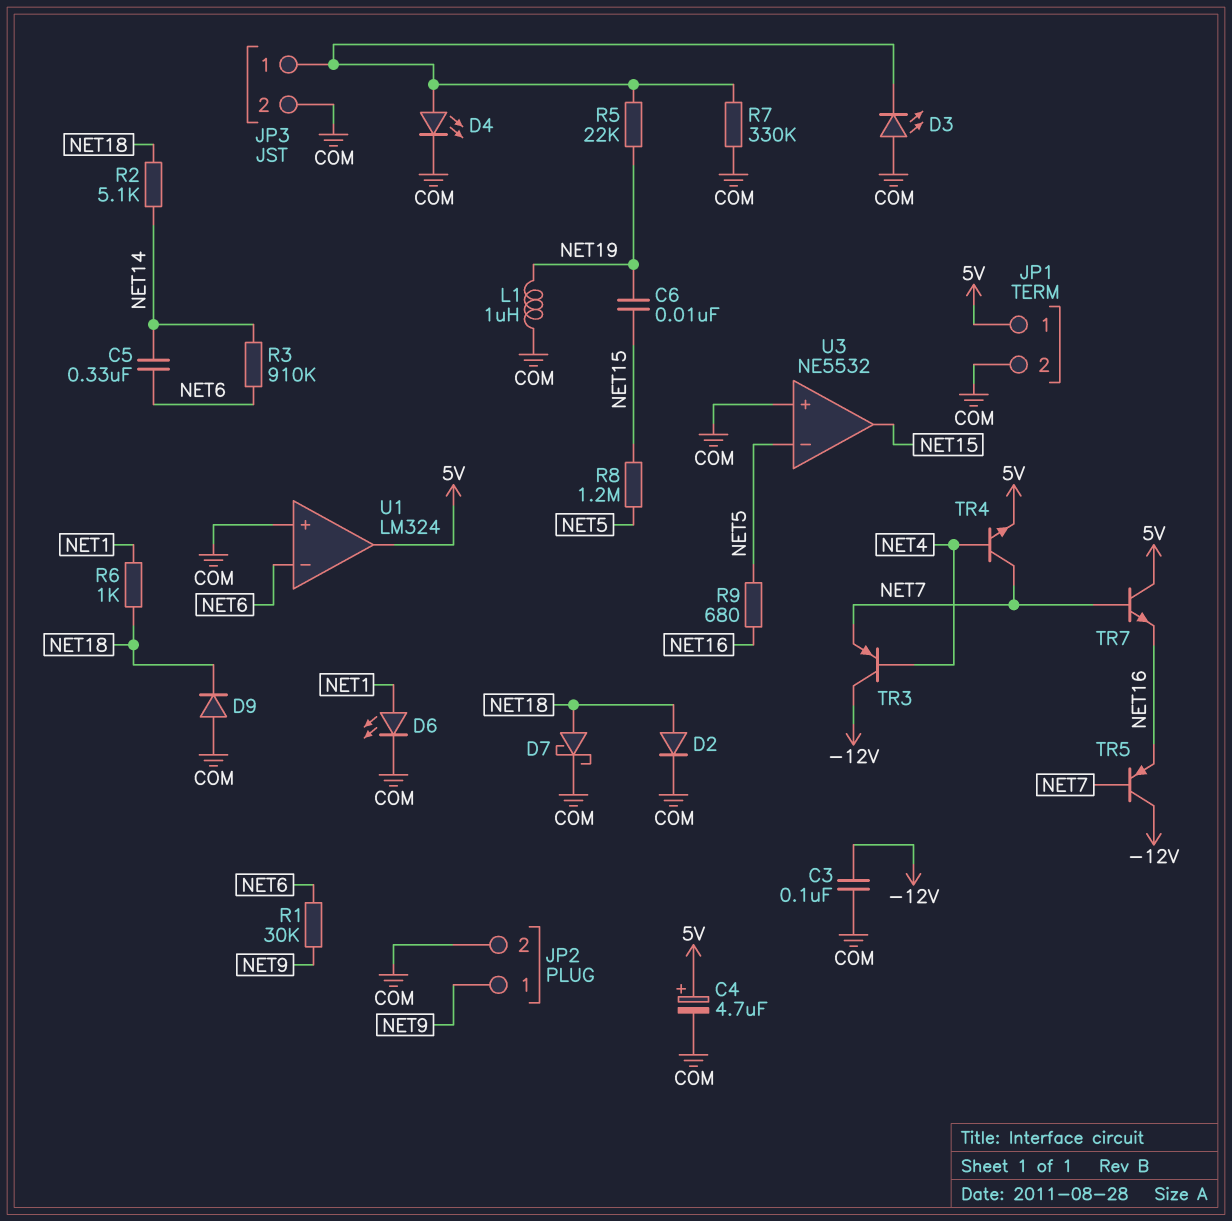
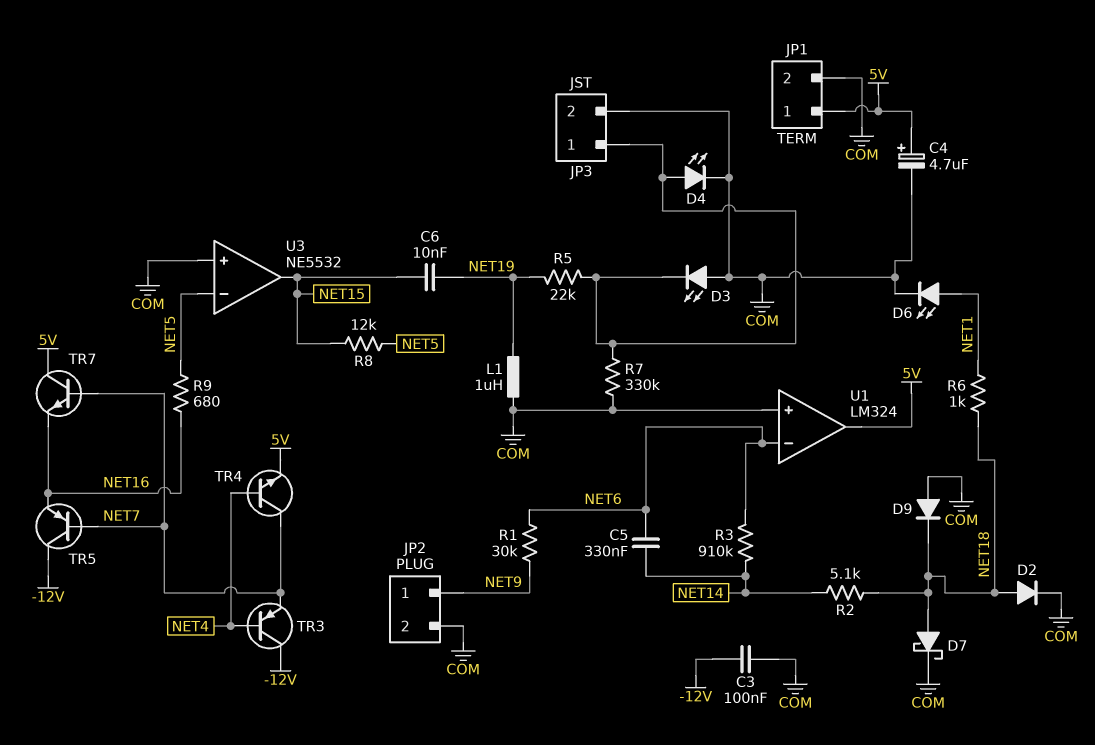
R8: 1.2M (NET5, NET15) -> 12k (NET5, NET15)

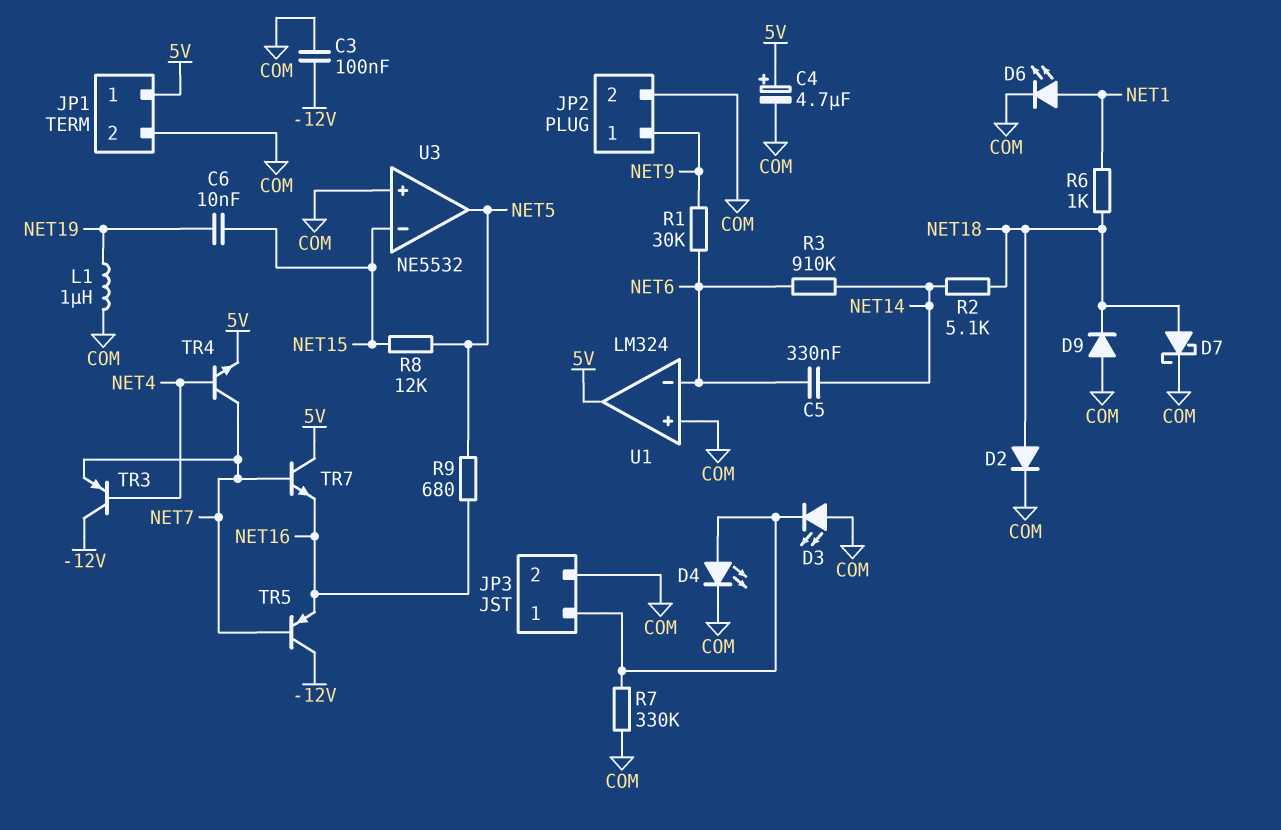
R5: 22k (JP3/1, NET19) -> none
U3 pin in-: NET5 -> NET15
U3 pin out: NET15 -> NET5

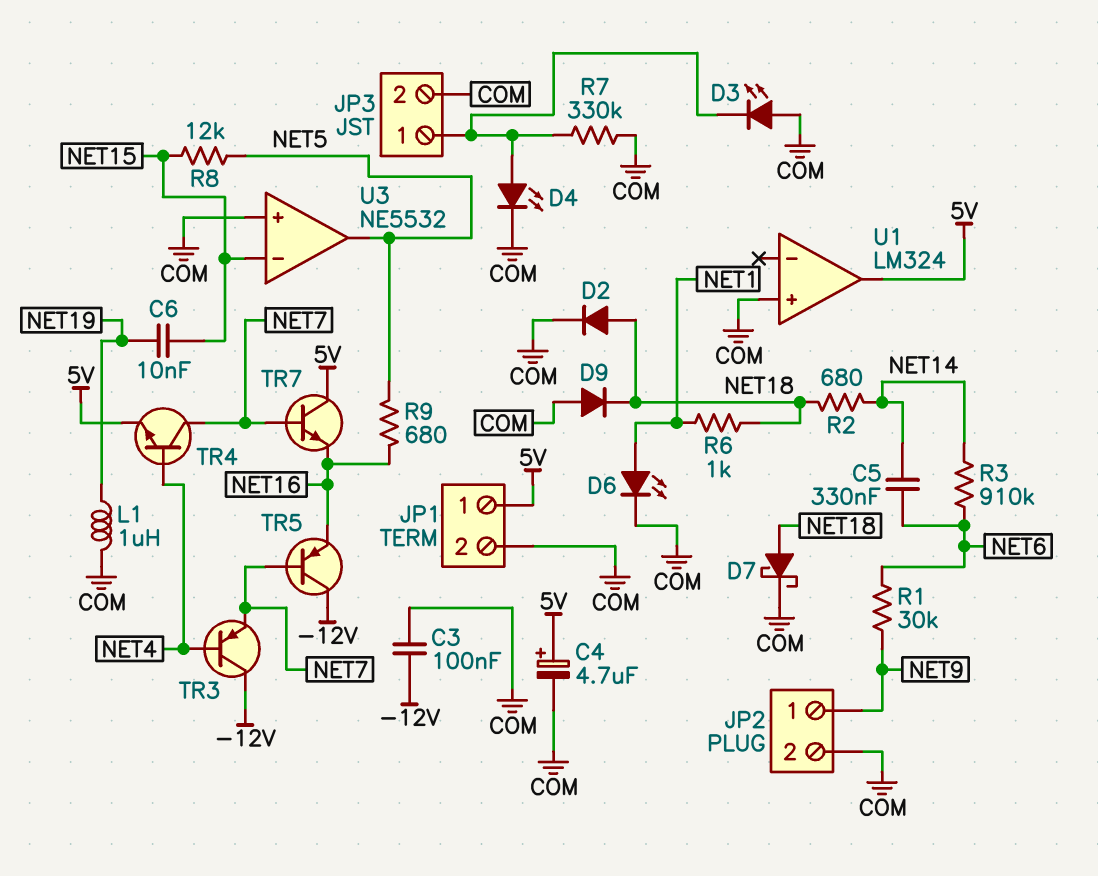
R2: 5.1k (NET14, NET18) -> 680 (NET14, NET18)
U1 pin in-: NET6 -> none

